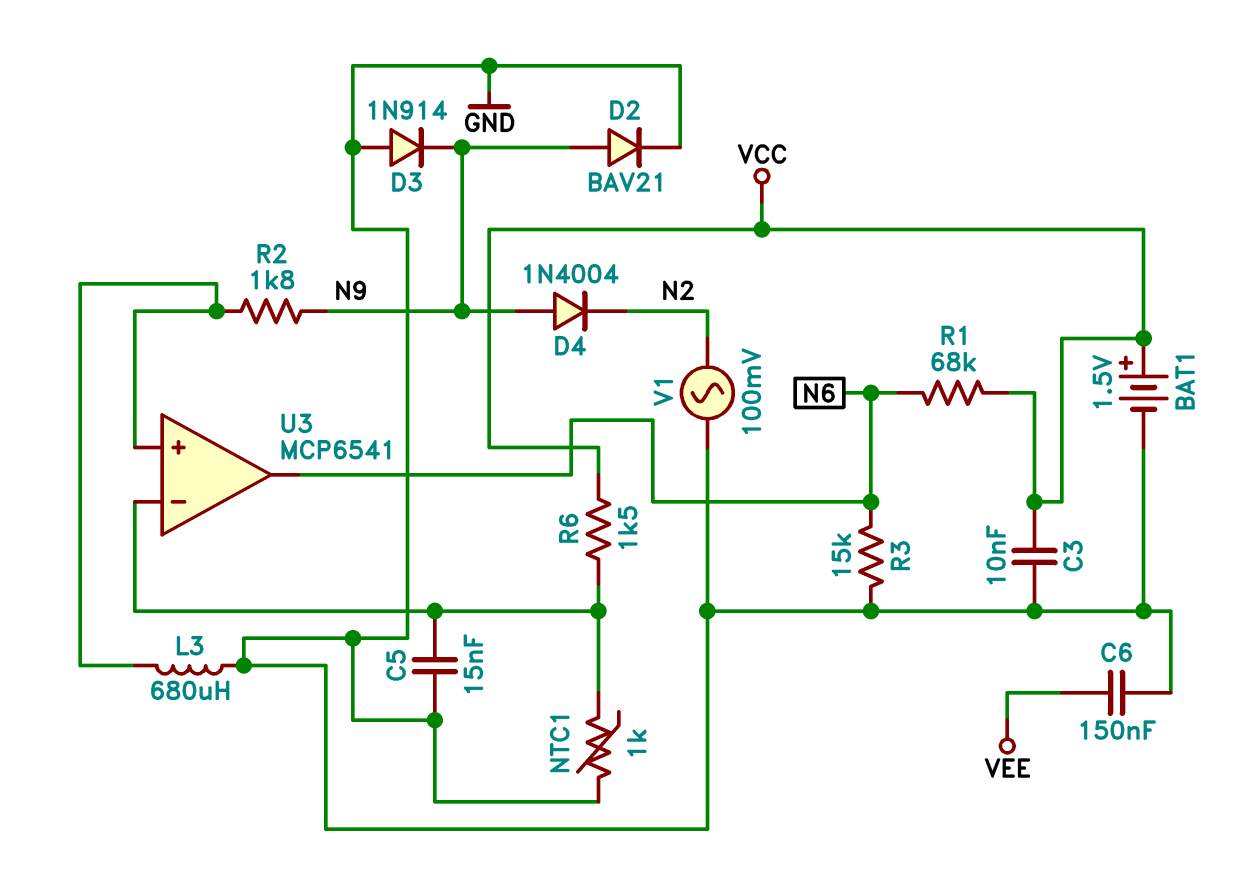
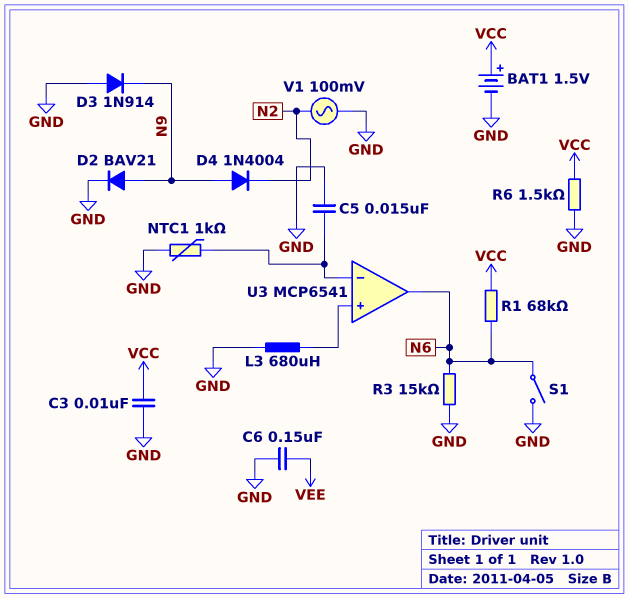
R2: 1.8k (N9, U3/in+) -> none
R6: 1.5k (U3/in-, VCC) -> 1.5k (GND, VCC)
S1: none -> switch (GND, N6)

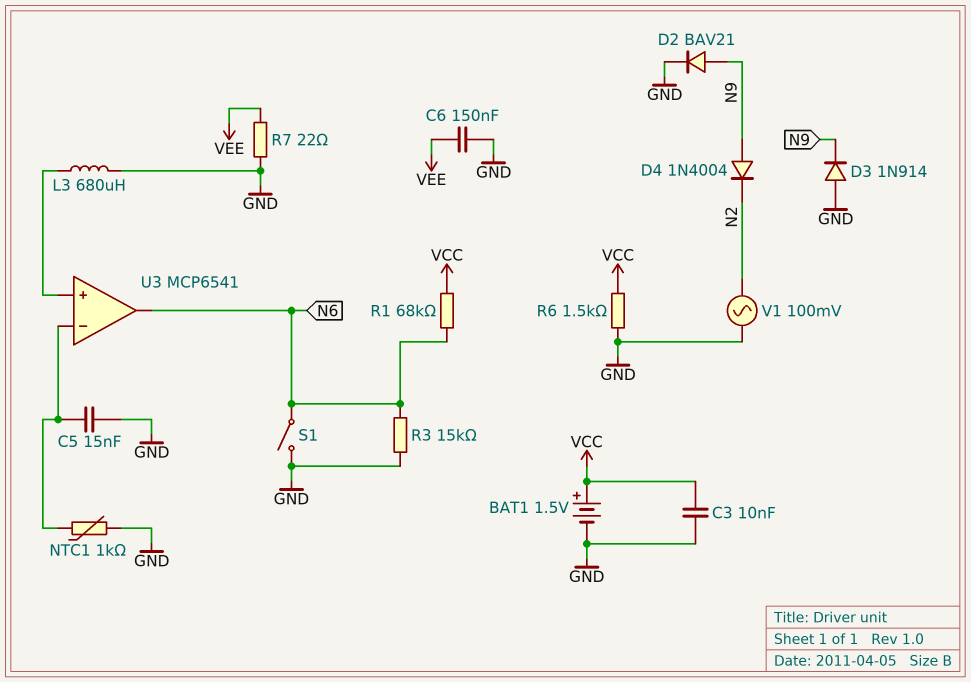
R7: none -> 22 (GND, VEE)

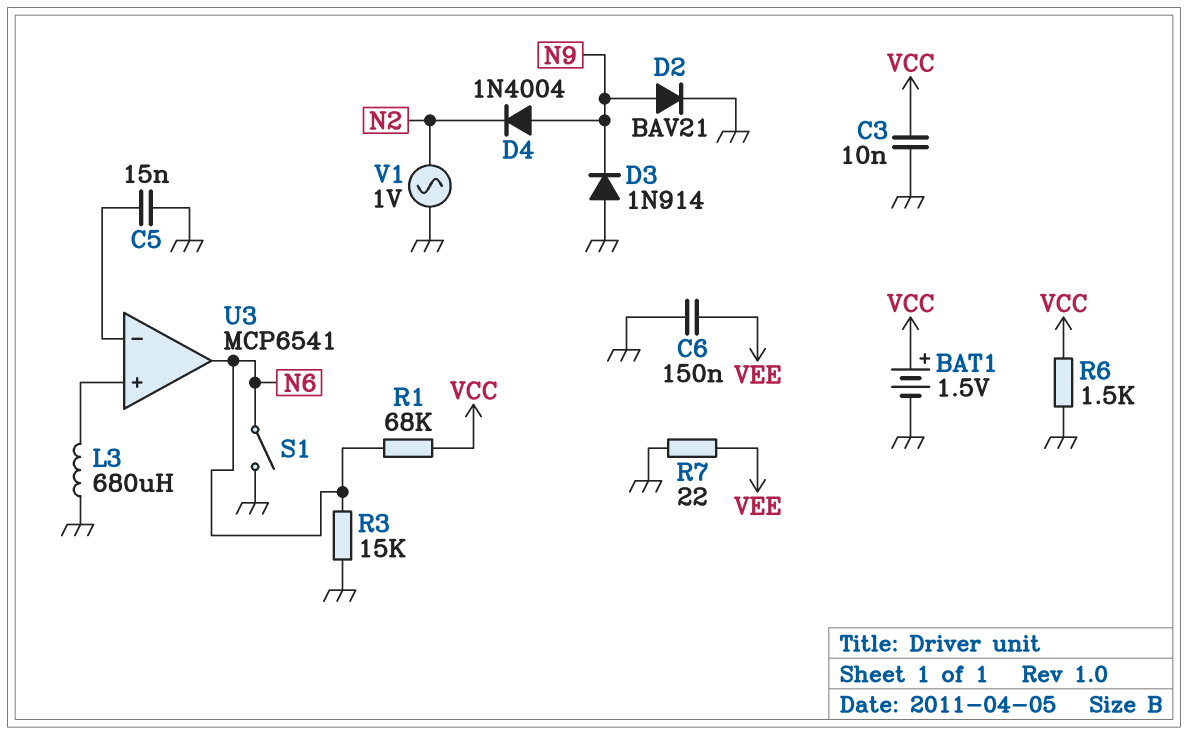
NTC1: 1k (GND, U3/in-) -> none
V1: AC 100mV (GND, N2) -> AC 1V (GND, N2)

